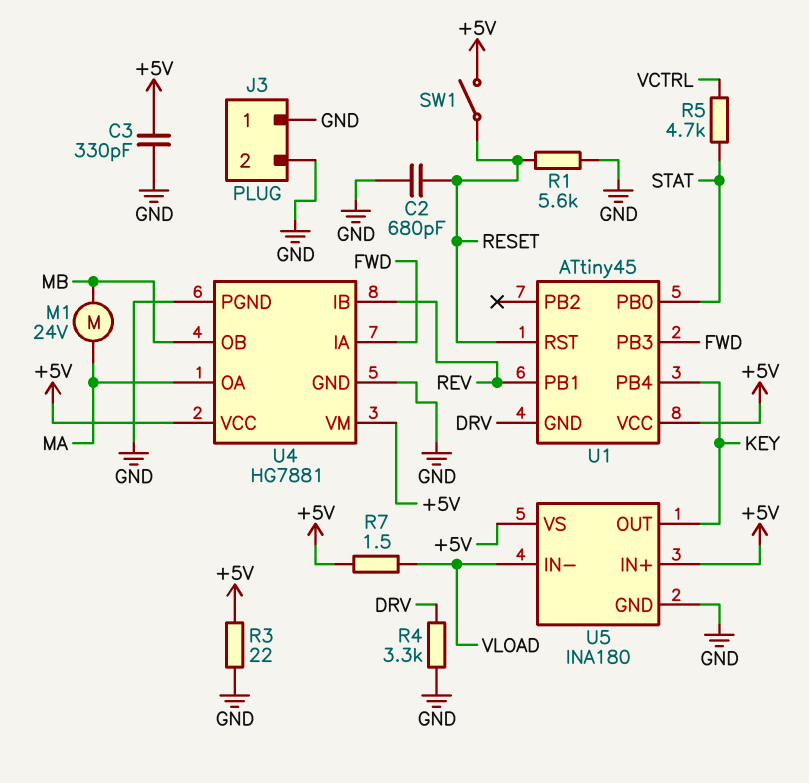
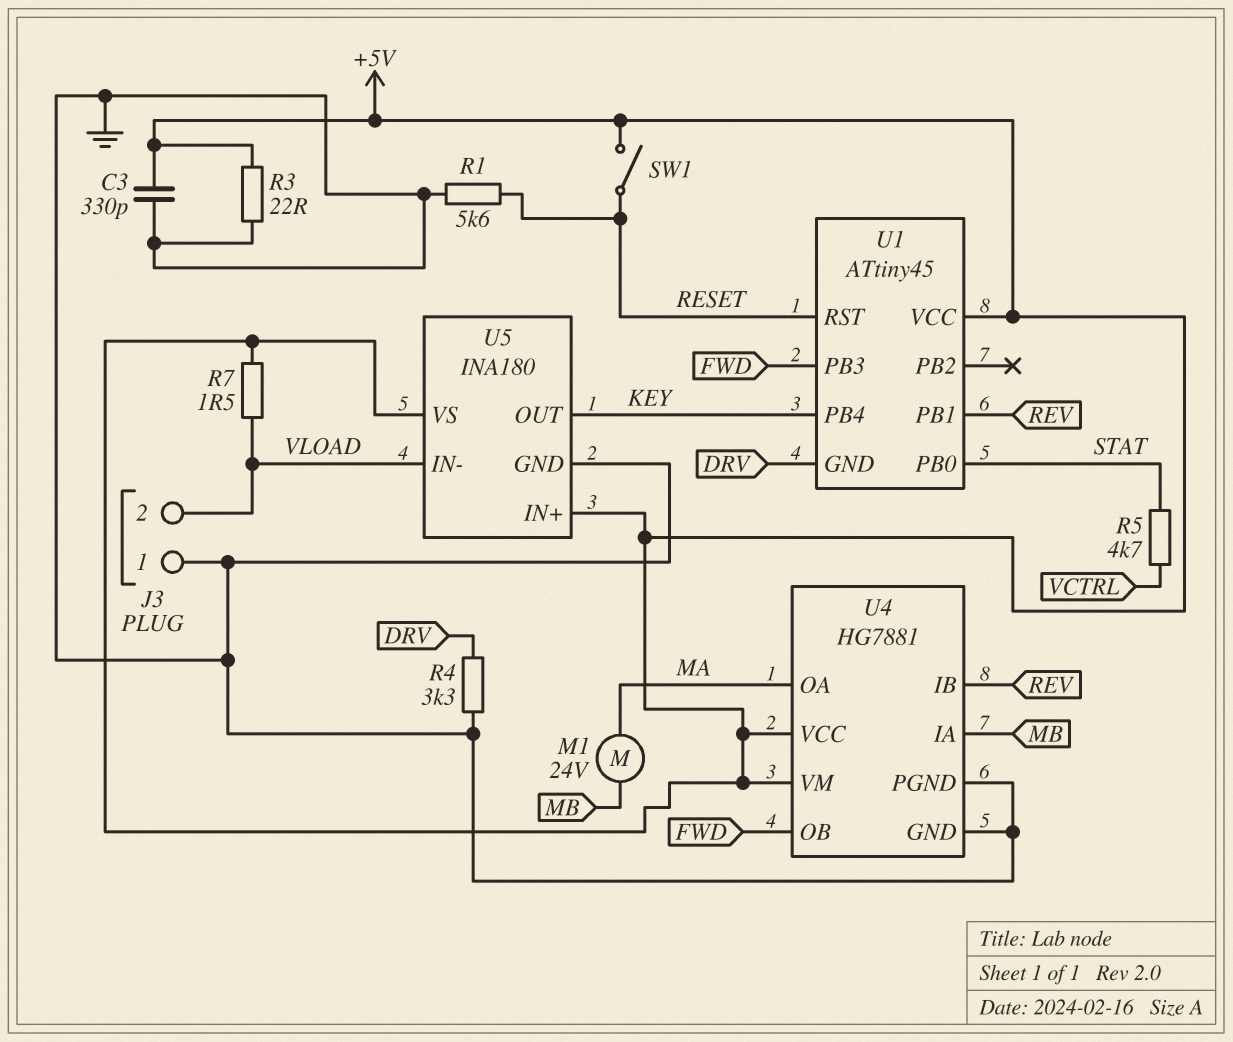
C2: 680pF (GND, RESET) -> none
J3 pin 2: GND -> VLOAD
U4 pin IA: FWD -> MB
U4 pin OB: MB -> FWD

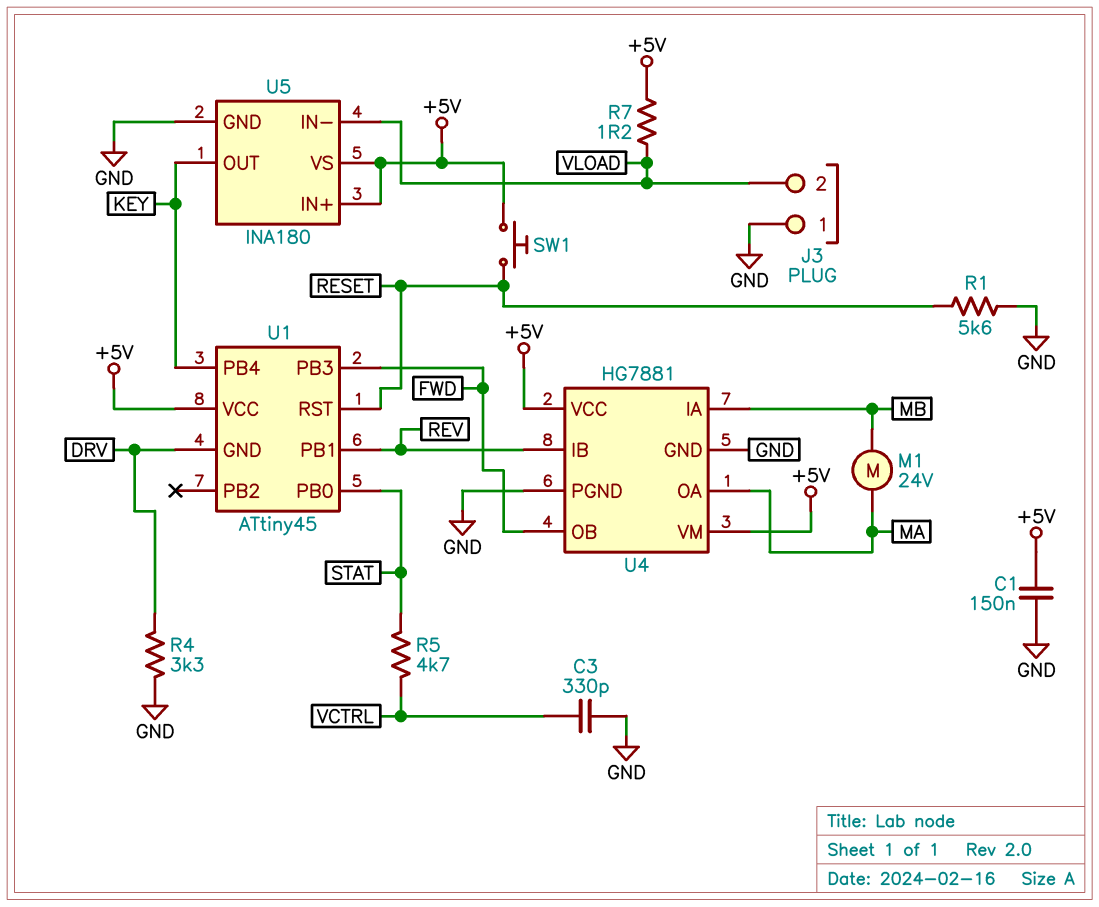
C1: none -> 150nF (+5V, GND)
C3: 330pF (+5V, GND) -> 330pF (GND, VCTRL)
R3: 22 (+5V, GND) -> none
R7: 1.5 (+5V, VLOAD) -> 1.2 (+5V, VLOAD)
SW1: switch (+5V, RESET) -> button (+5V, RESET)

